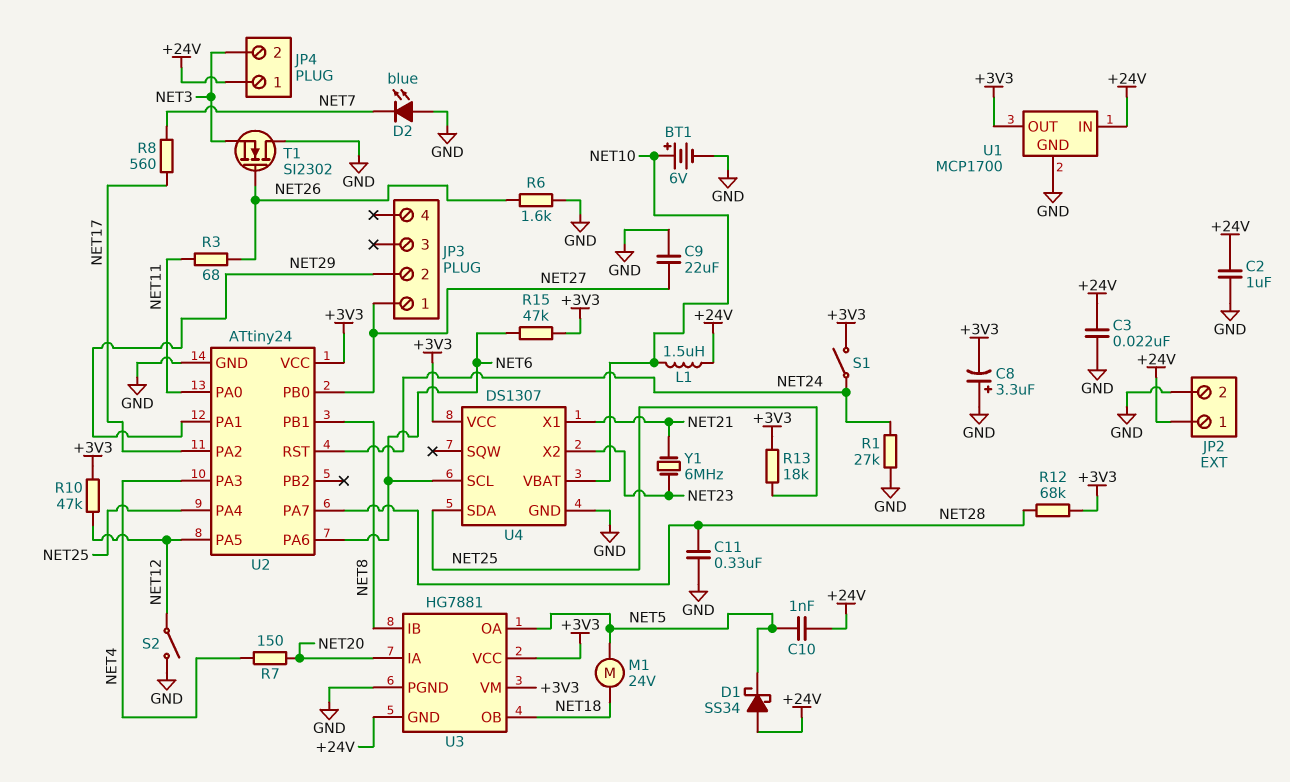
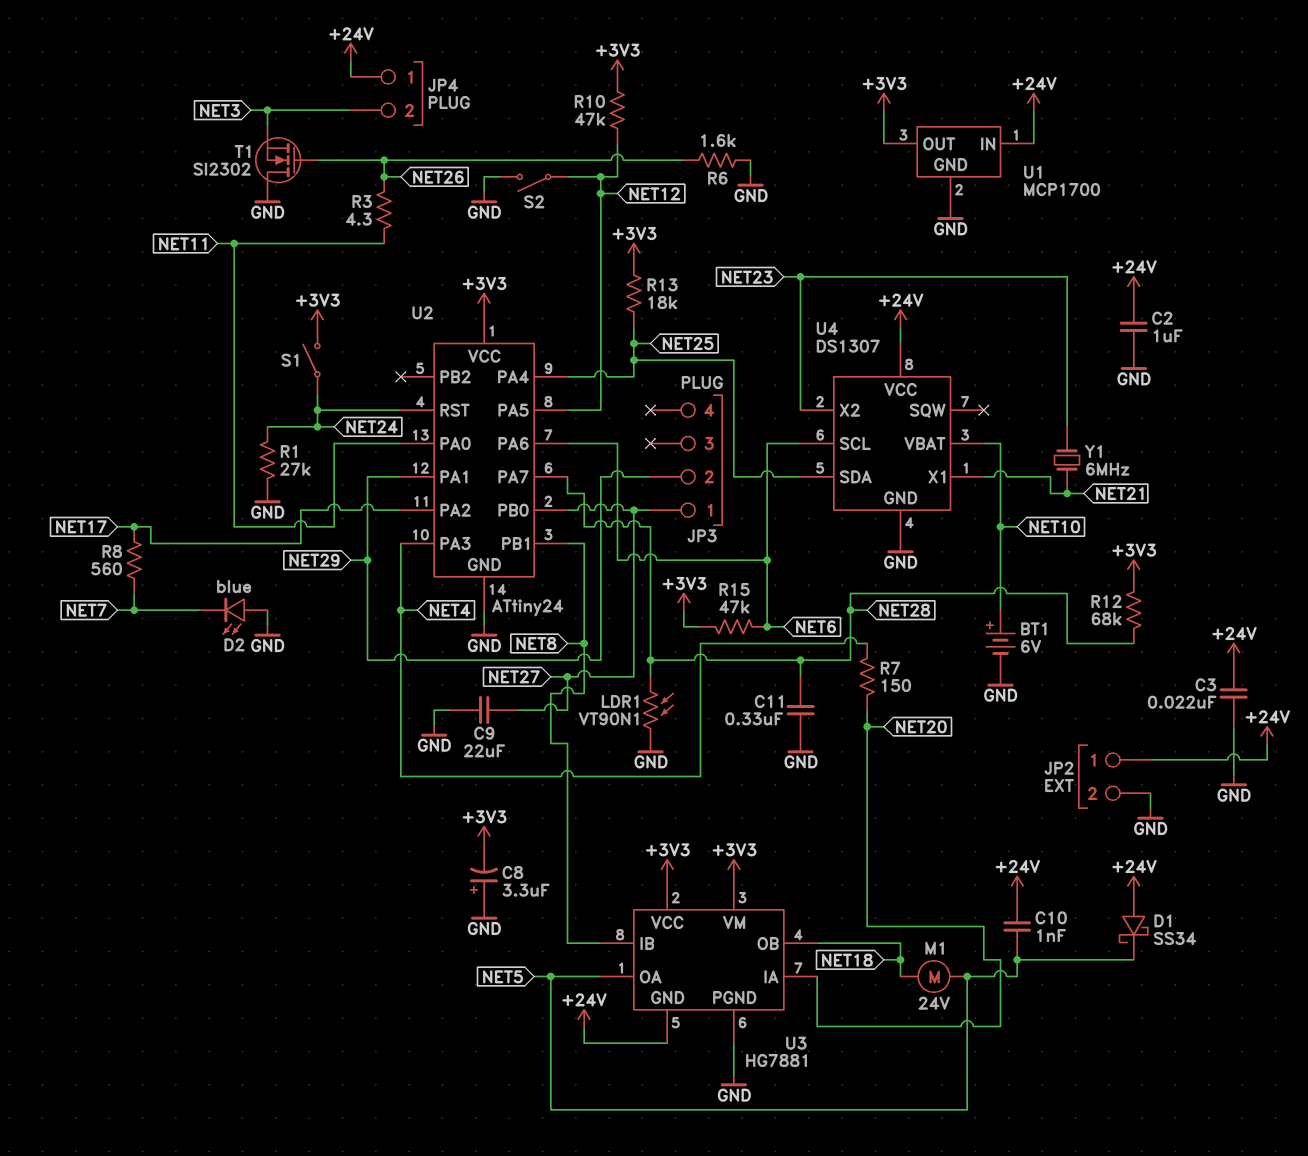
L1: 1.5uH (+24V, NET10) -> none
LDR1: none -> VT90N1 (GND, NET28)
R3: 68 (NET11, NET26) -> 4.3 (NET11, NET26)
U4 pin VCC: +3V3 -> +24V

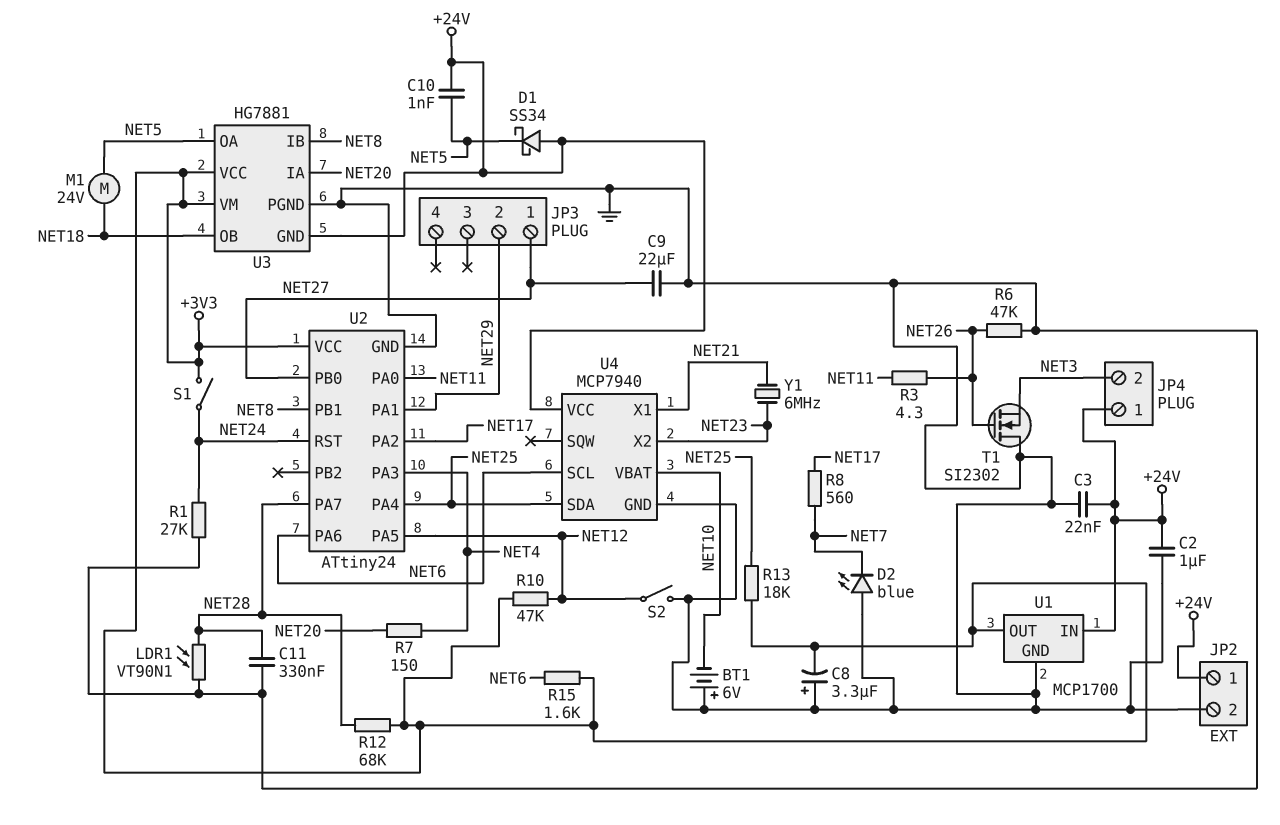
BT1: 6V (plus NET10, minus GND) -> 6V (plus GND, minus NET10)
R6: 1.6k (GND, NET26) -> 47k (GND, NET26)
R15: 47k (+3V3, NET6) -> 1.6k (+3V3, NET6)
U4: DS1307 -> MCP7940

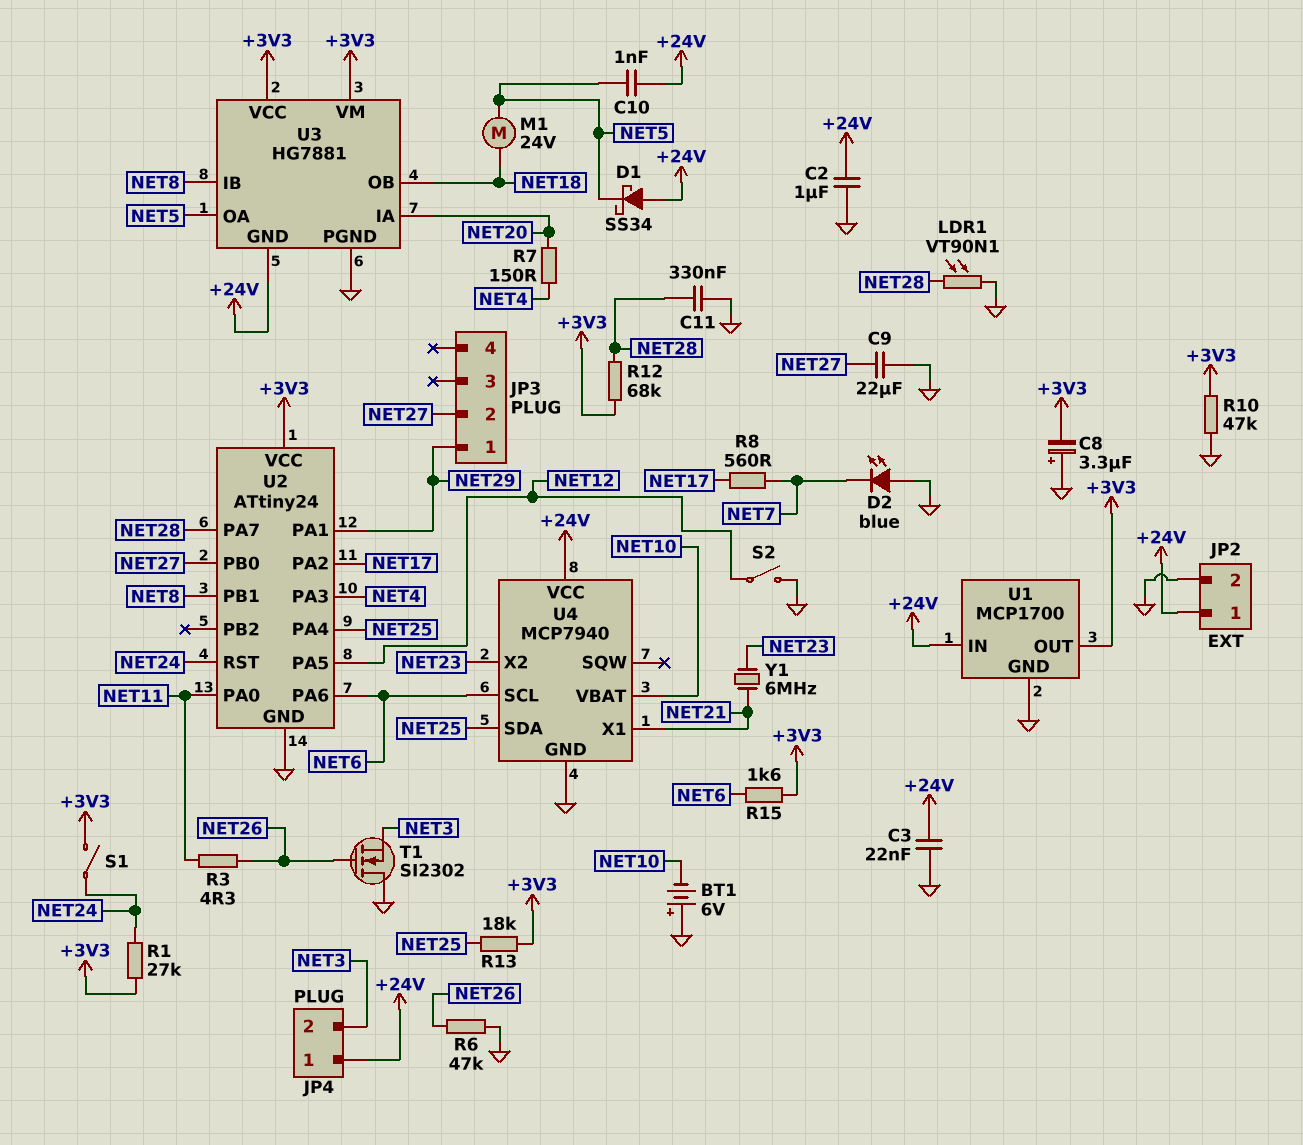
JP3 pin 1: NET27 -> NET29
JP3 pin 2: NET29 -> NET27
R1: 27k (GND, NET24) -> 27k (+3V3, NET24)
R10: 47k (+3V3, NET12) -> 47k (+3V3, GND)

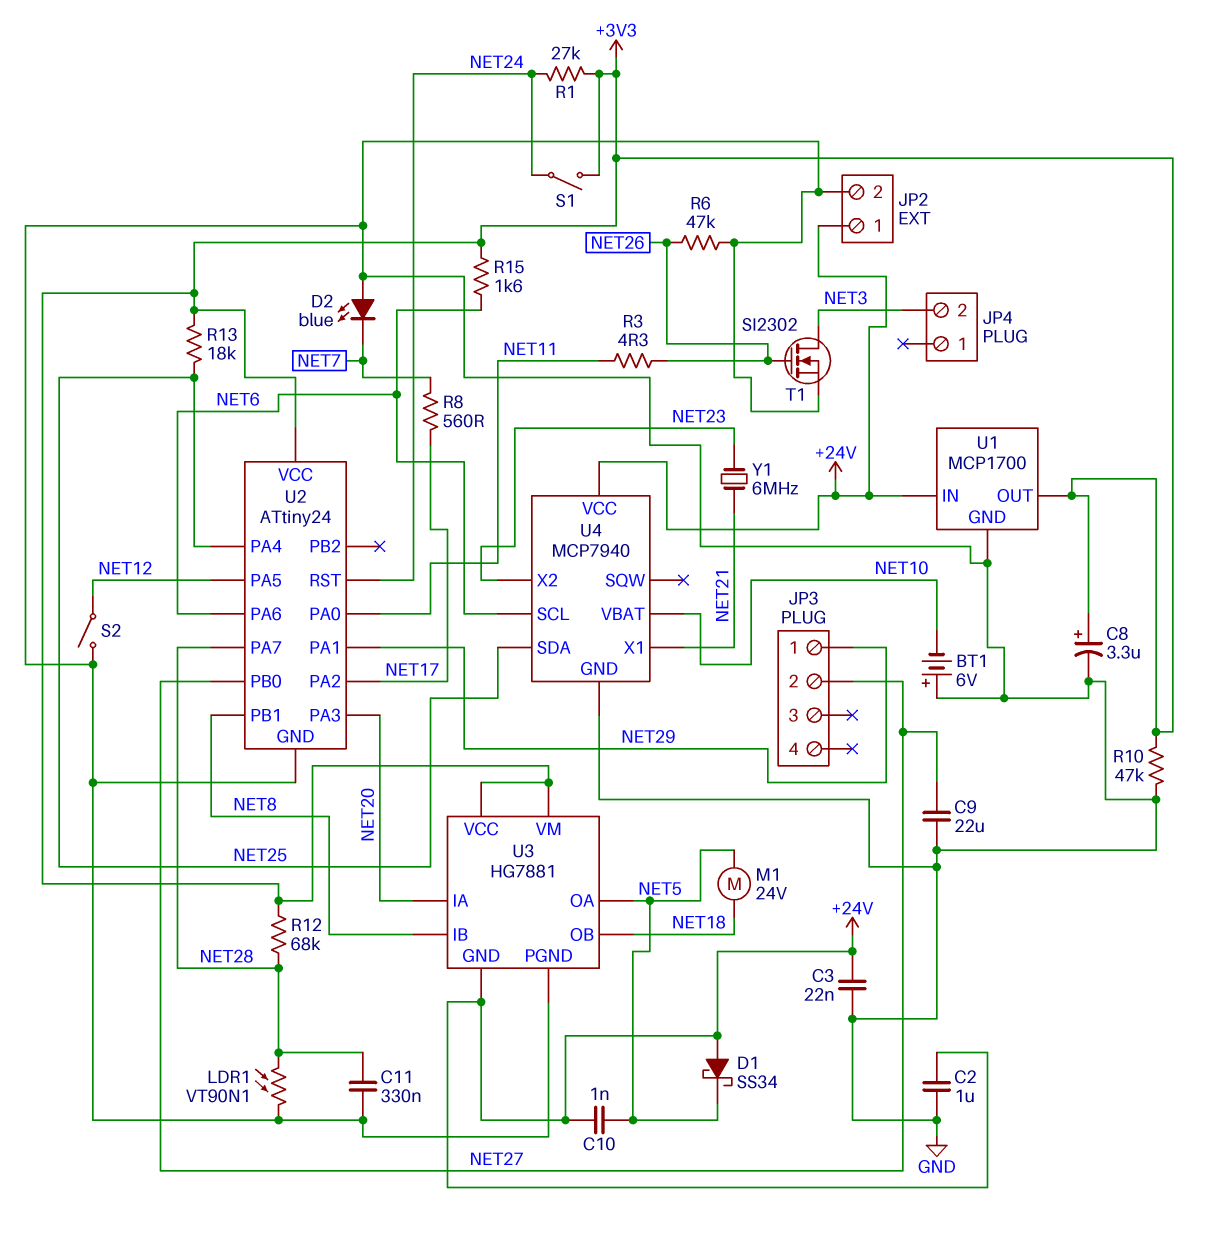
C8: 3.3uF (plus GND, minus +3V3) -> 3.3uF (plus +3V3, minus GND)
JP4 pin 1: +24V -> none
R7: 150 (NET4, NET20) -> none
T1: NMOS SI2302 (G NET26, D GND, S NET3) -> NMOS SI2302 (G NET26, D NET3, S GND)
U2 pin PA3: NET4 -> NET20

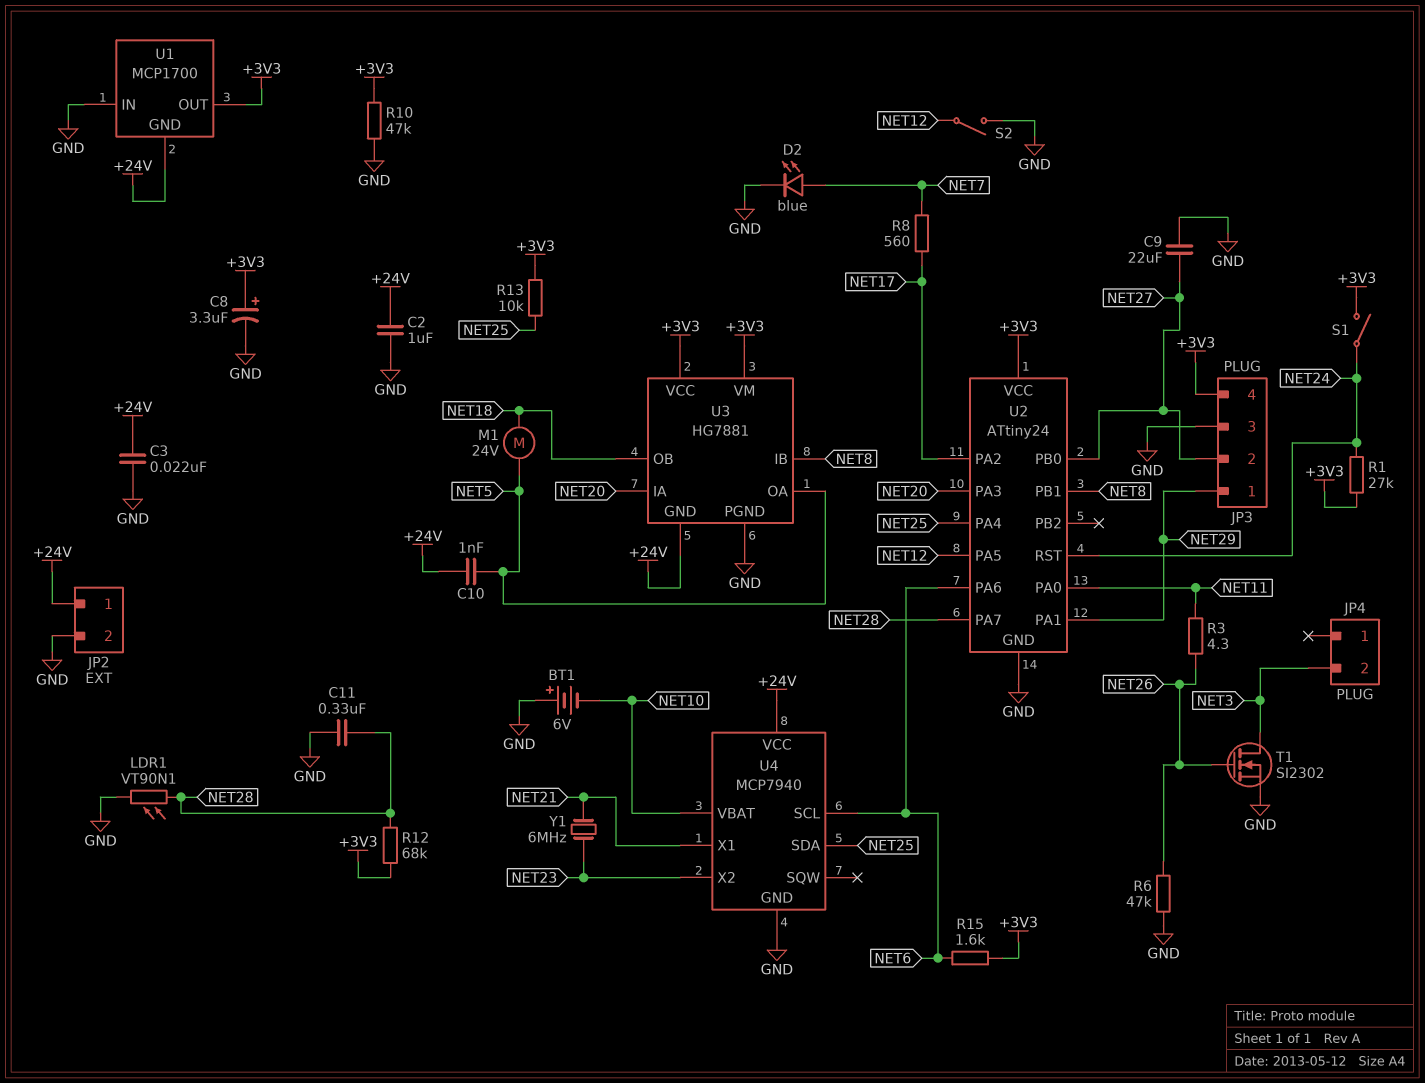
D1: schottky SS34 (A +24V, K NET5) -> none
D2: LED blue (A GND, K NET7) -> LED blue (A NET7, K GND)
JP3 pin 3: none -> GND
JP3 pin 4: none -> +3V3
R13: 18k (+3V3, NET25) -> 10k (+3V3, NET25)
U1 pin GND: GND -> +24V
U1 pin IN: +24V -> GND

